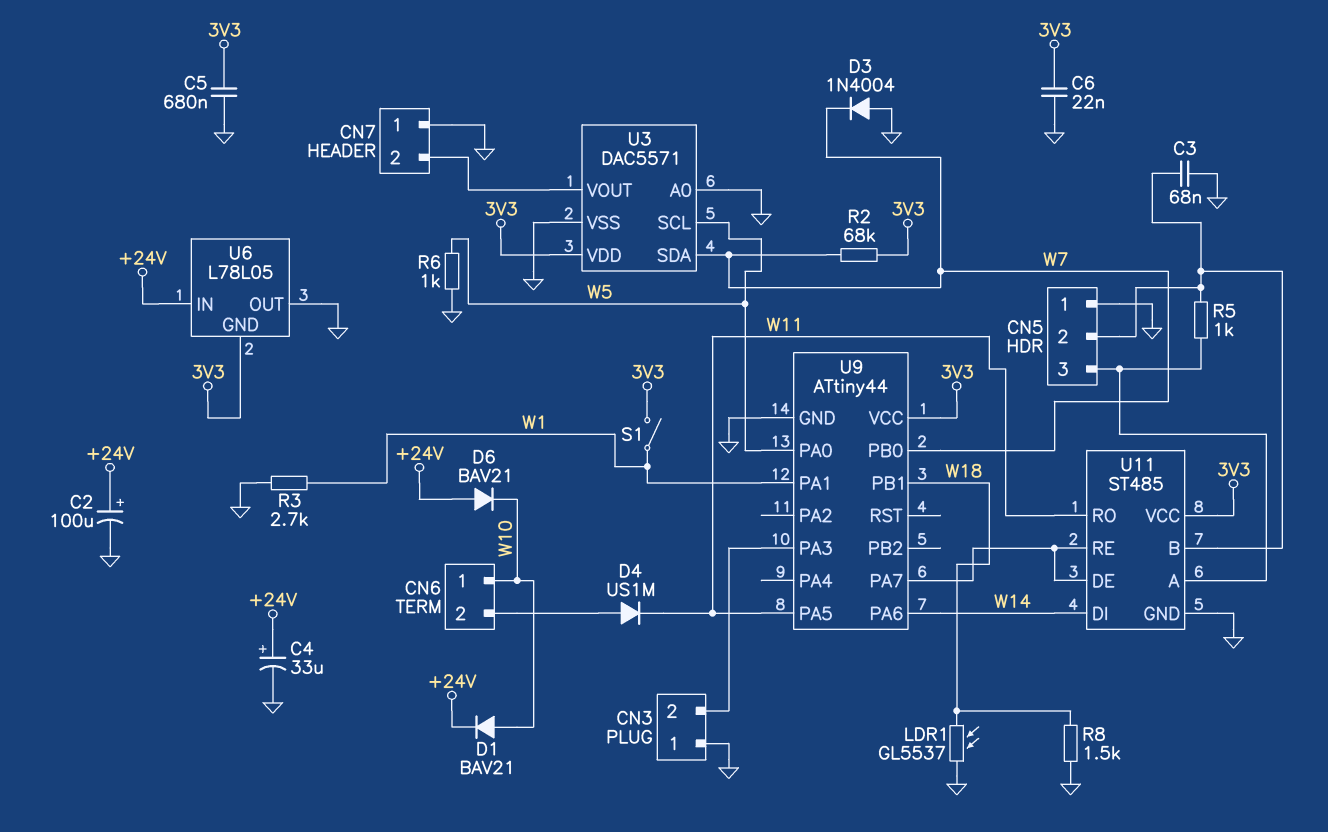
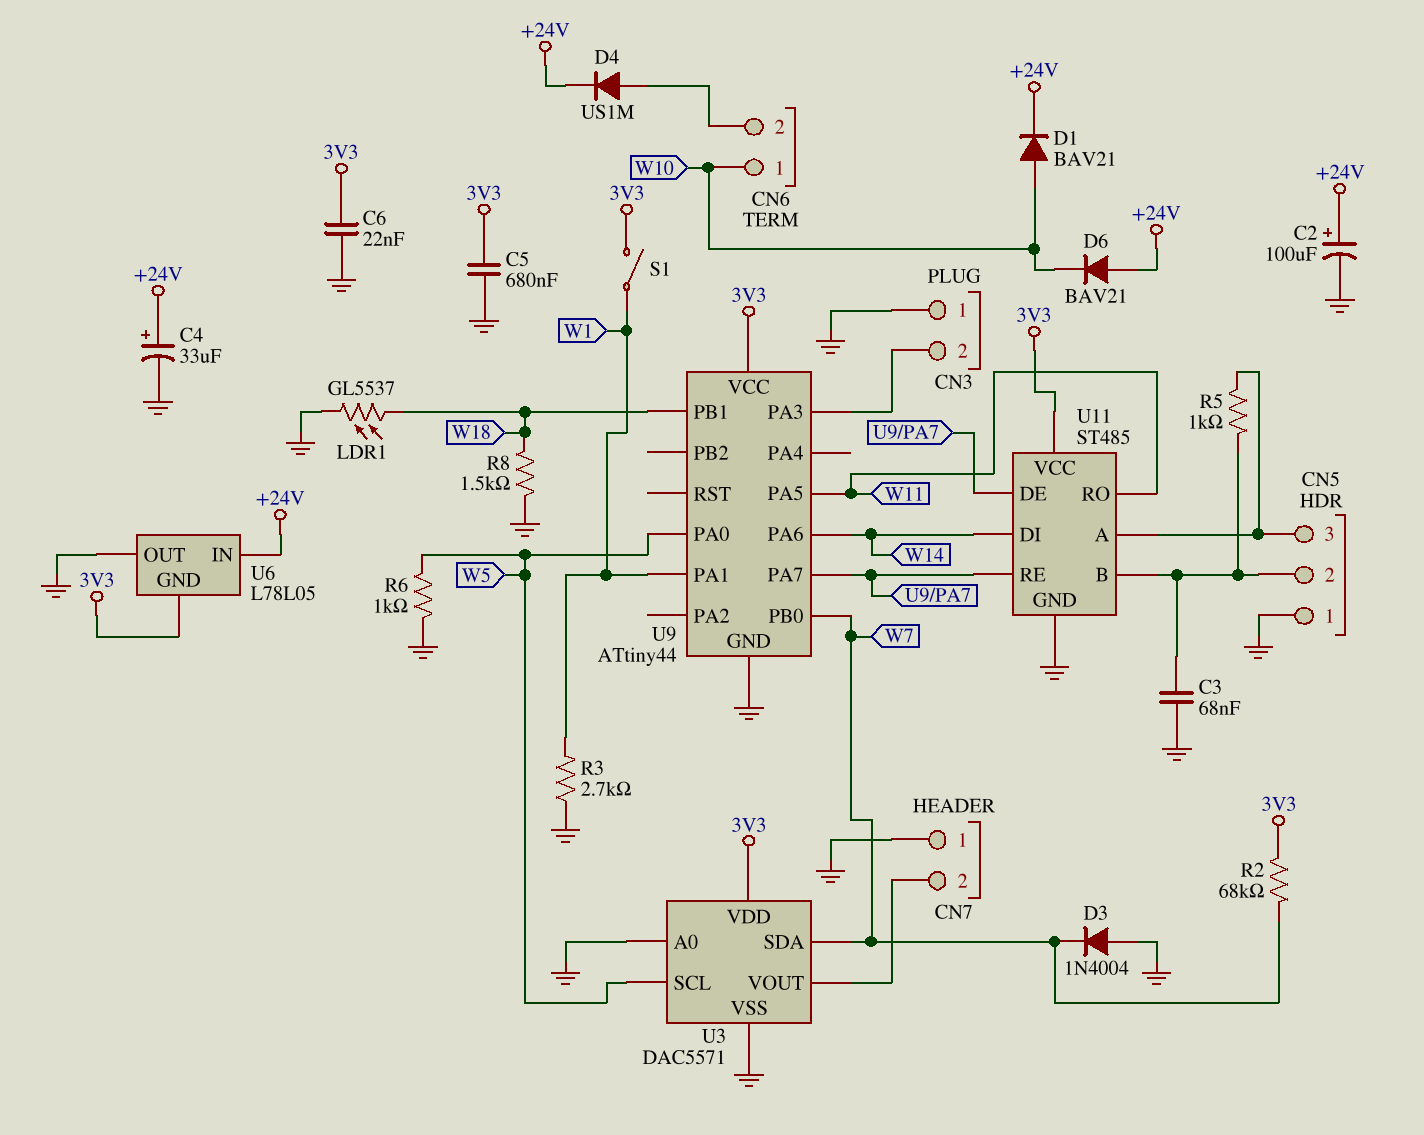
D4: diode US1M (A CN6/2, K W11) -> diode US1M (A CN6/2, K +24V)

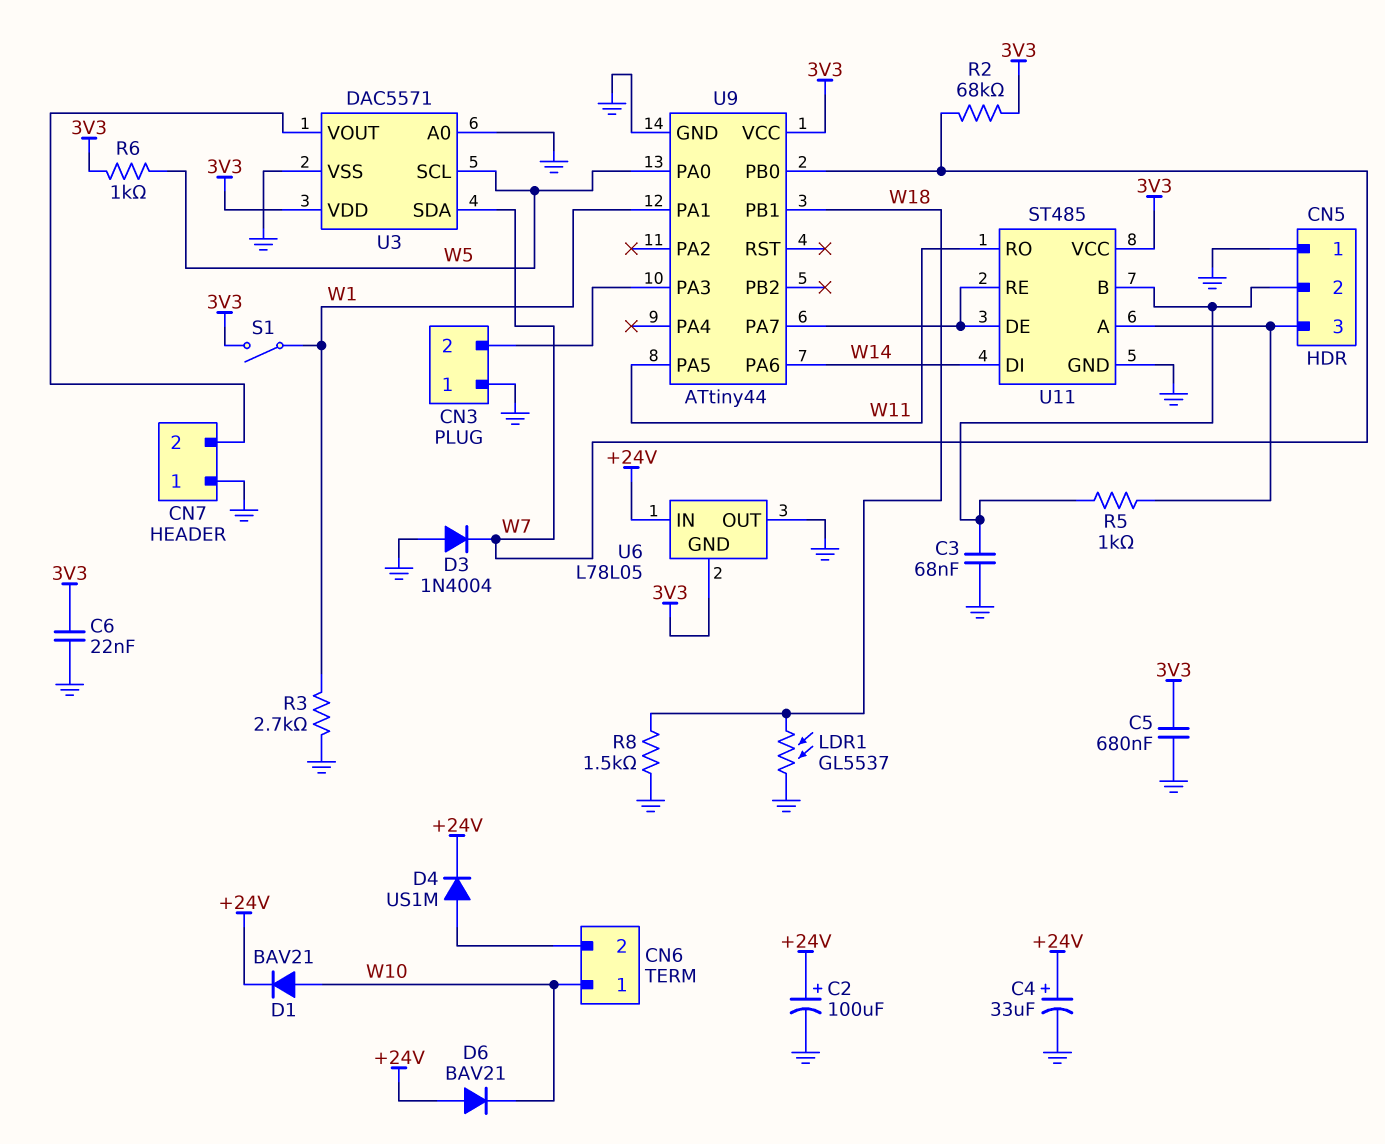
R6: 1k (GND, W5) -> 1k (3V3, W5)

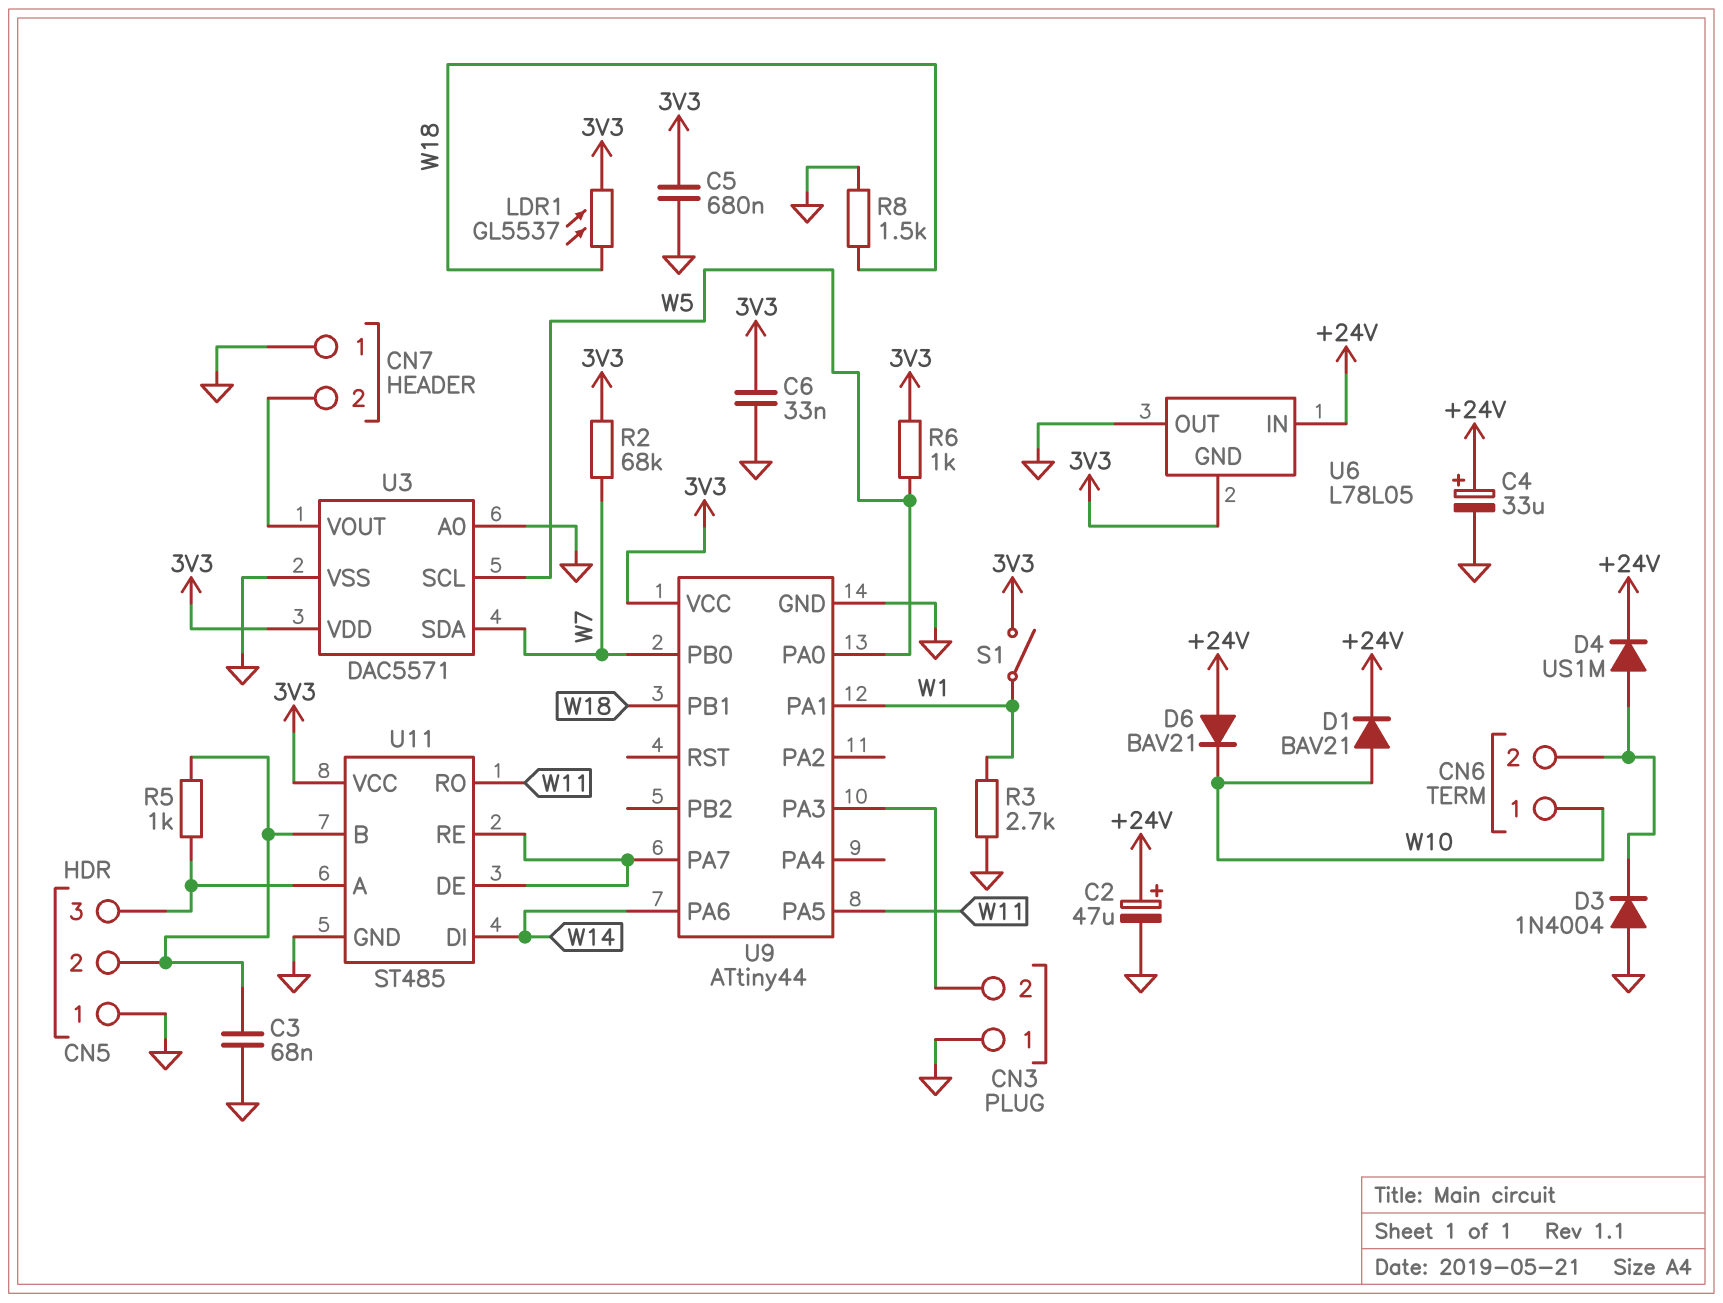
C2: 100uF (plus +24V, minus GND) -> 47uF (plus +24V, minus GND)
C6: 22nF (3V3, GND) -> 33nF (3V3, GND)
D3: diode 1N4004 (A GND, K W7) -> diode 1N4004 (A GND, K CN6/2)
LDR1: GL5537 (GND, W18) -> GL5537 (3V3, W18)

